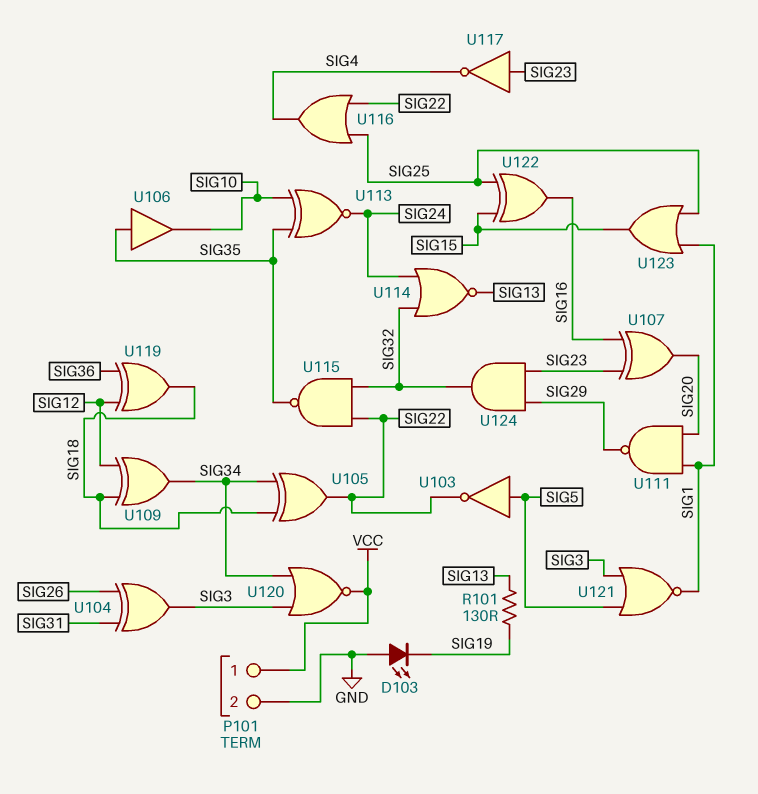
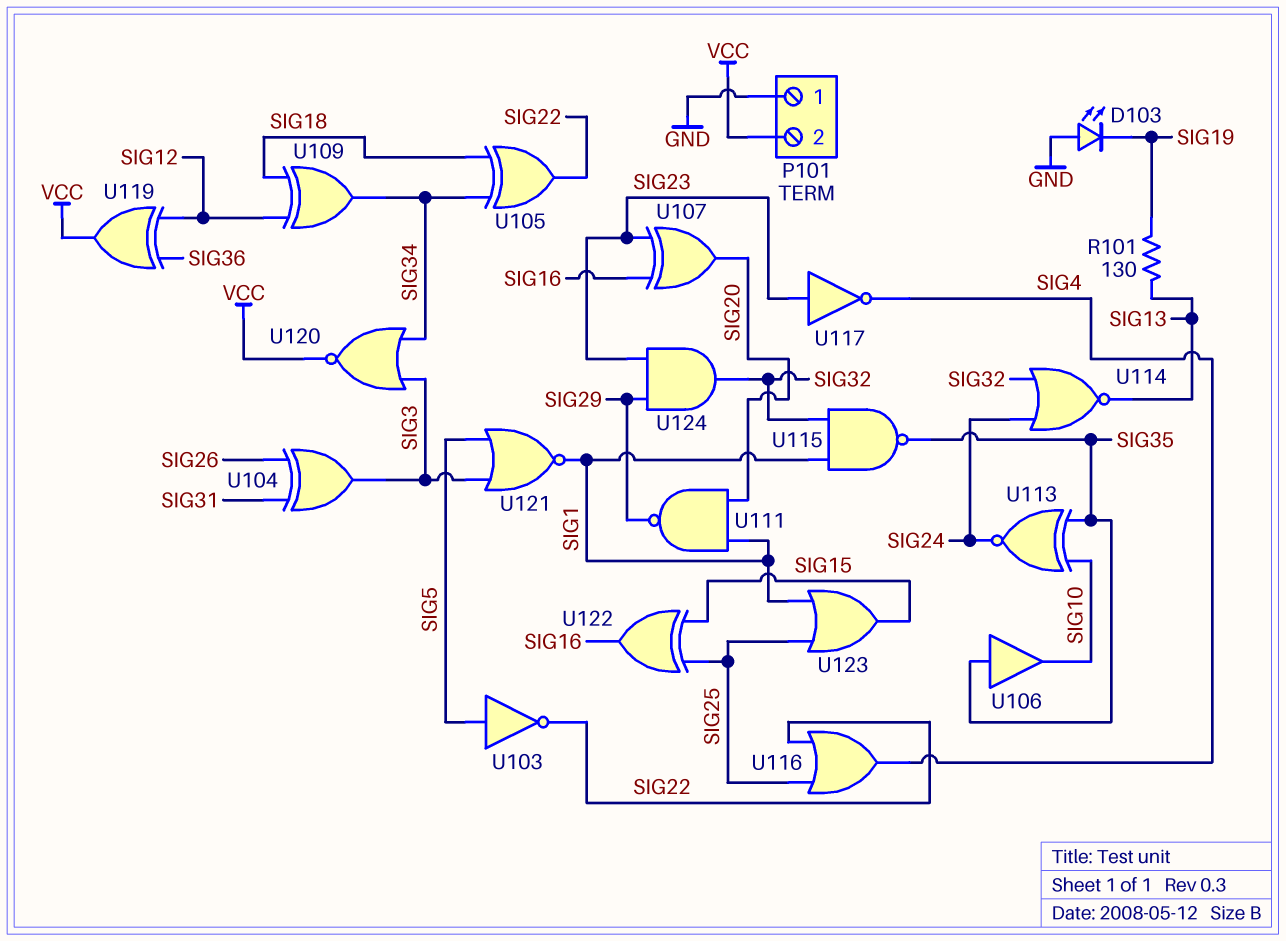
P101 pin 1: VCC -> GND
P101 pin 2: GND -> VCC
U115: NAND (in SIG22, in SIG32, out SIG35) -> NAND (in SIG1, in SIG32, out SIG35)
U119: XOR (in SIG12, in SIG36, out SIG18) -> XOR (in SIG12, in SIG36, out VCC)

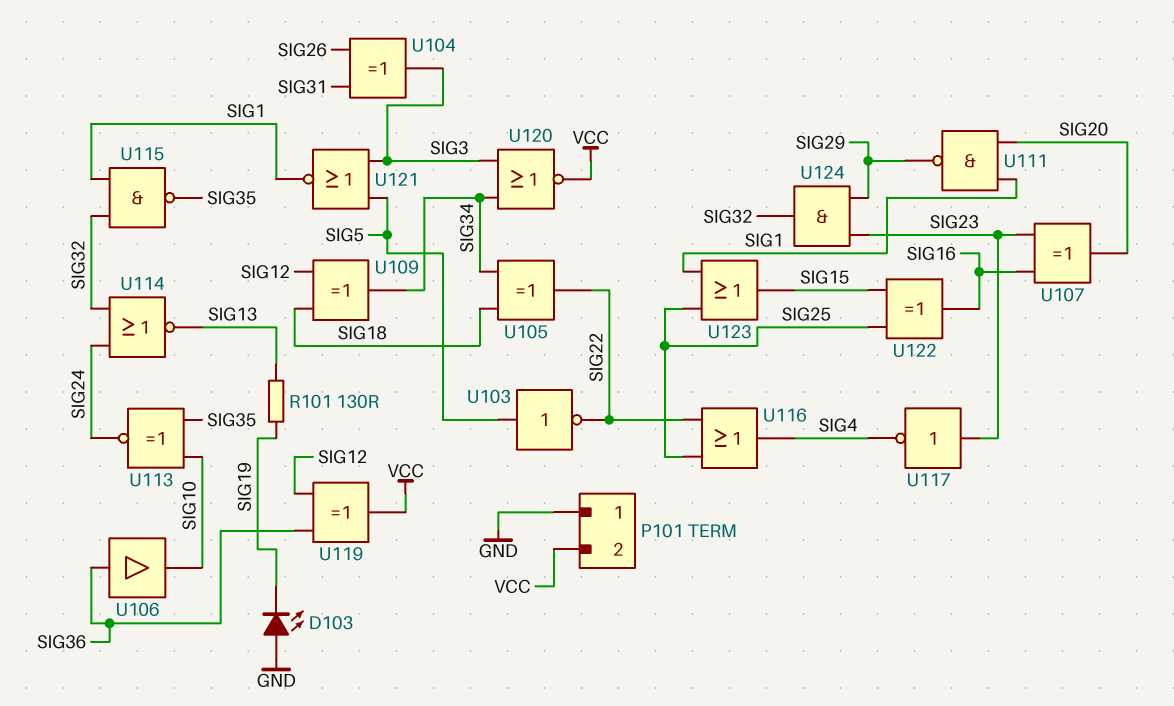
U106: buffer (in SIG35, out SIG10) -> buffer (in SIG36, out SIG10)

